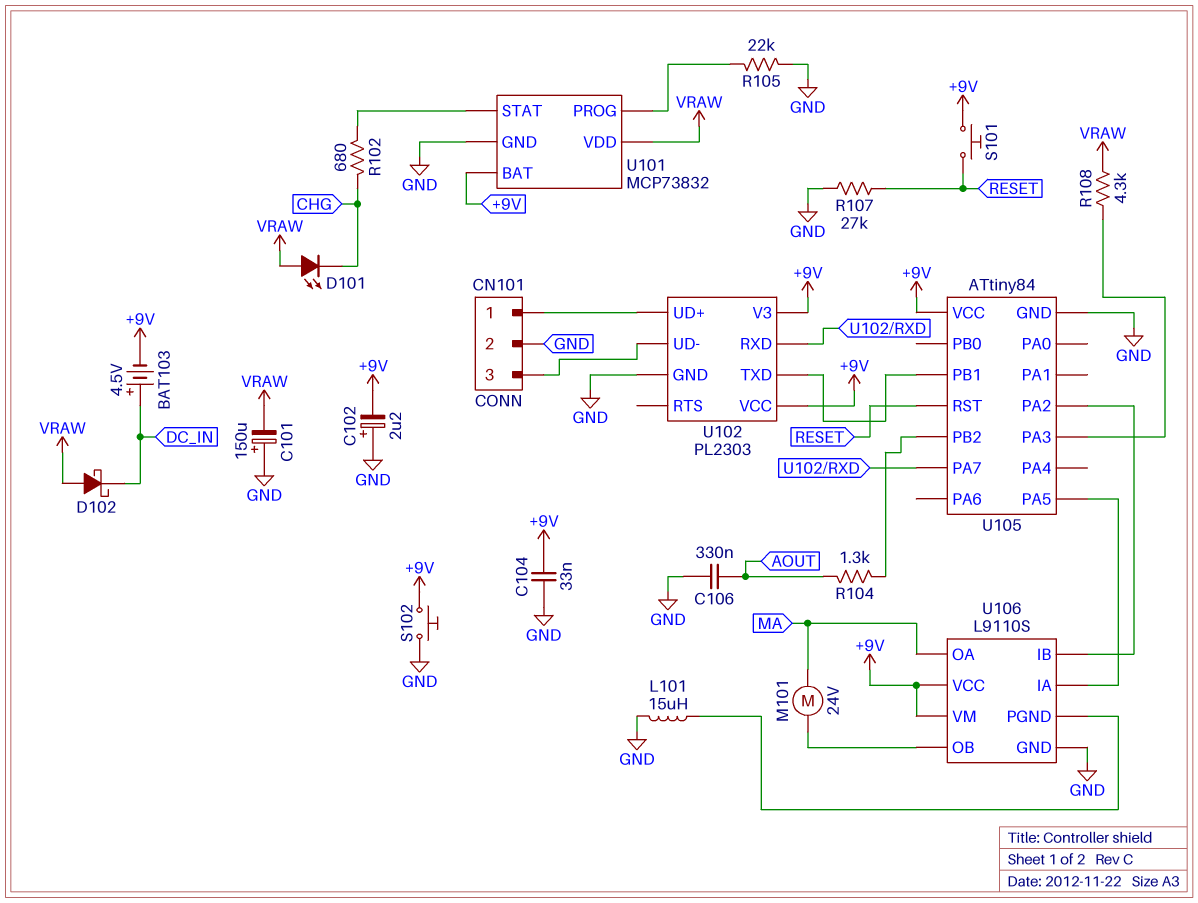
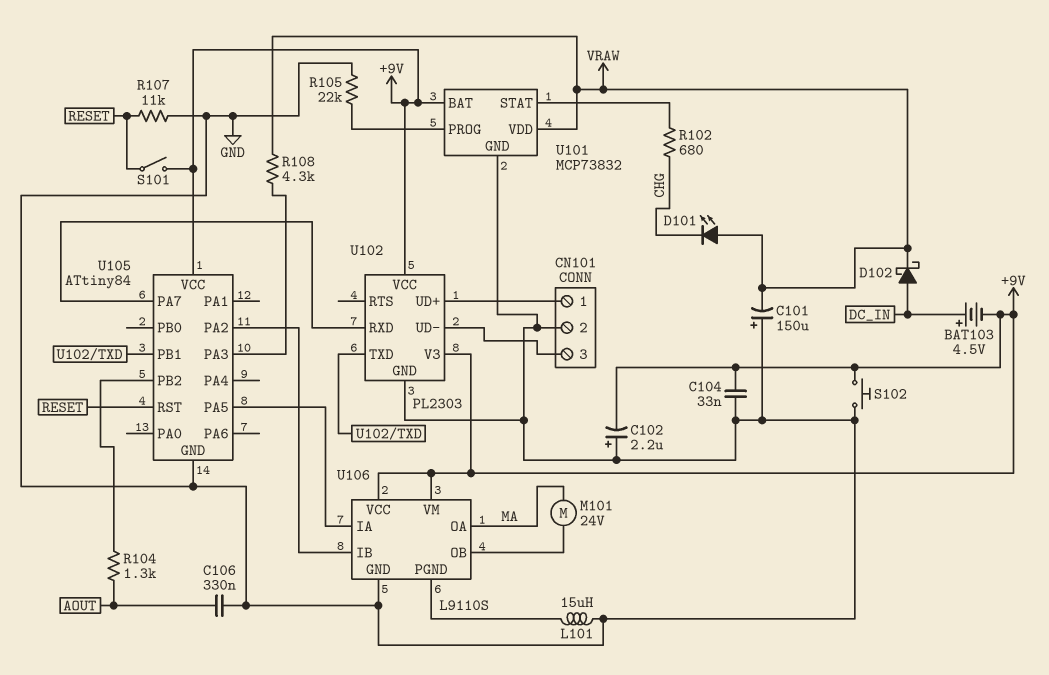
D102: schottky (A VRAW, K DC_IN) -> schottky (A DC_IN, K VRAW)
R107: 27k (GND, RESET) -> 11k (GND, RESET)
S101: button (+9V, RESET) -> switch (+9V, RESET)

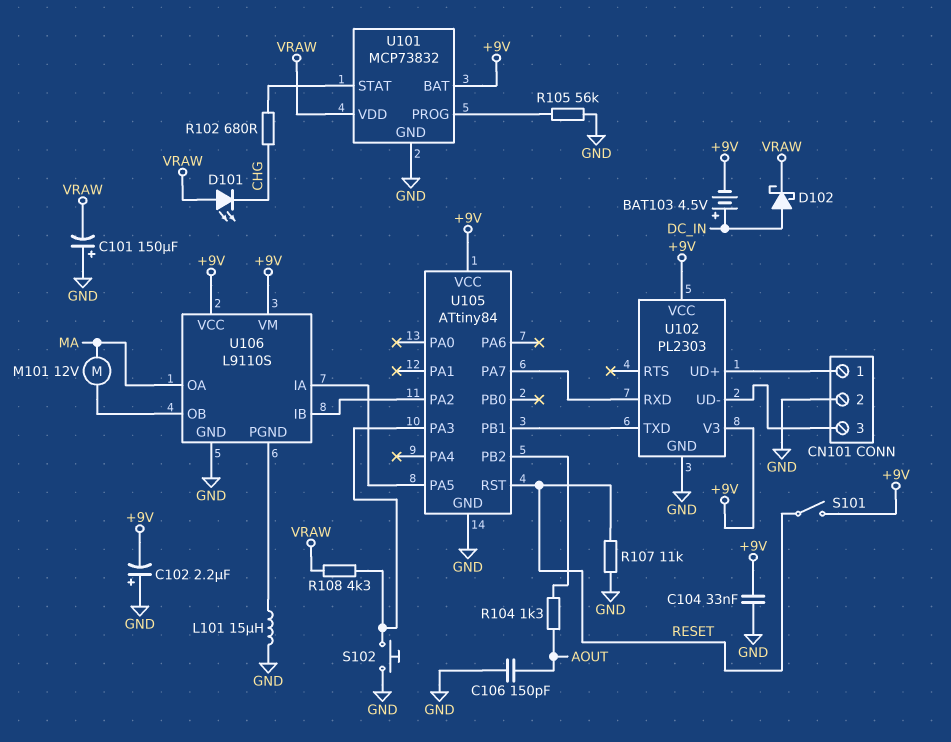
C106: 330nF (AOUT, GND) -> 150pF (AOUT, GND)
M101: motor 24V (MA, U106/OB) -> motor 12V (MA, U106/OB)
R105: 22k (GND, U101/PROG) -> 56k (GND, U101/PROG)
S102: button (+9V, GND) -> button (GND, U105/PA3)

